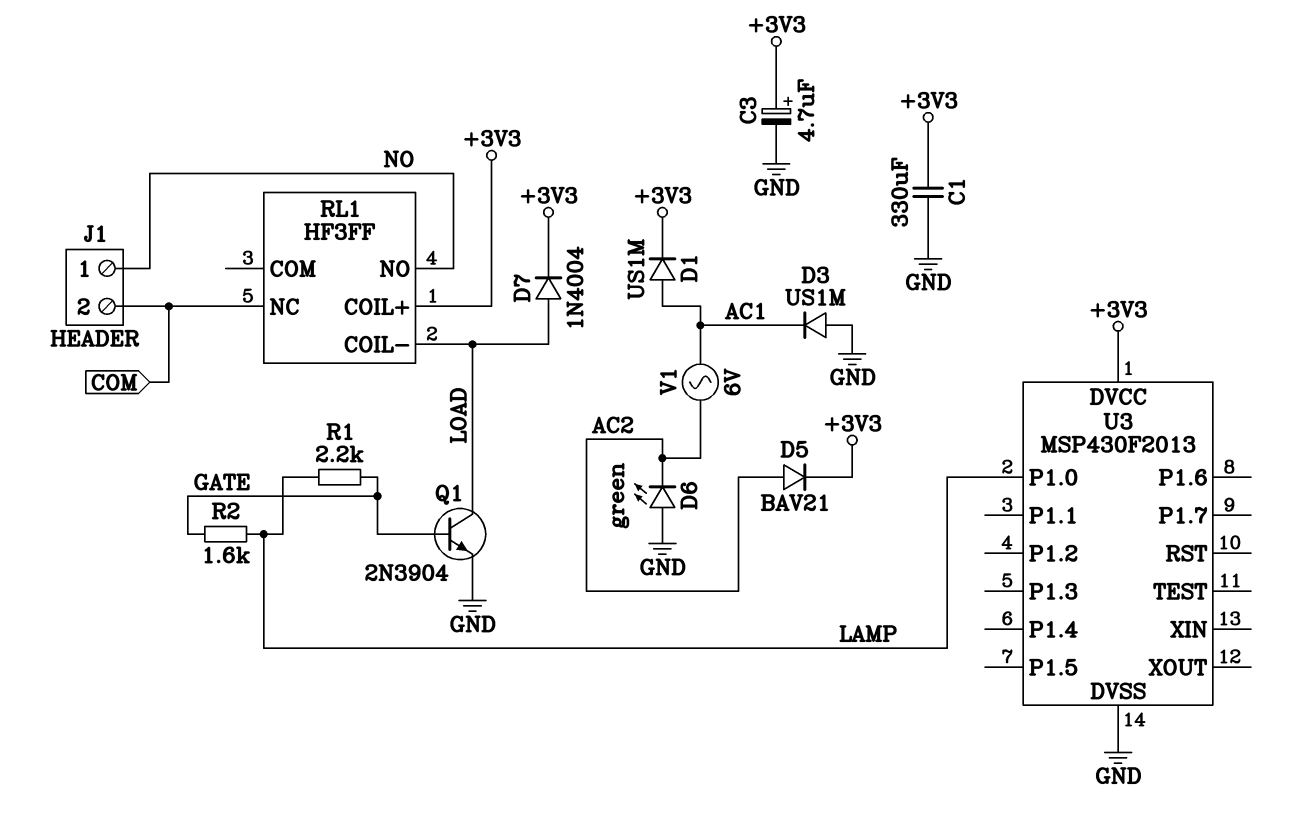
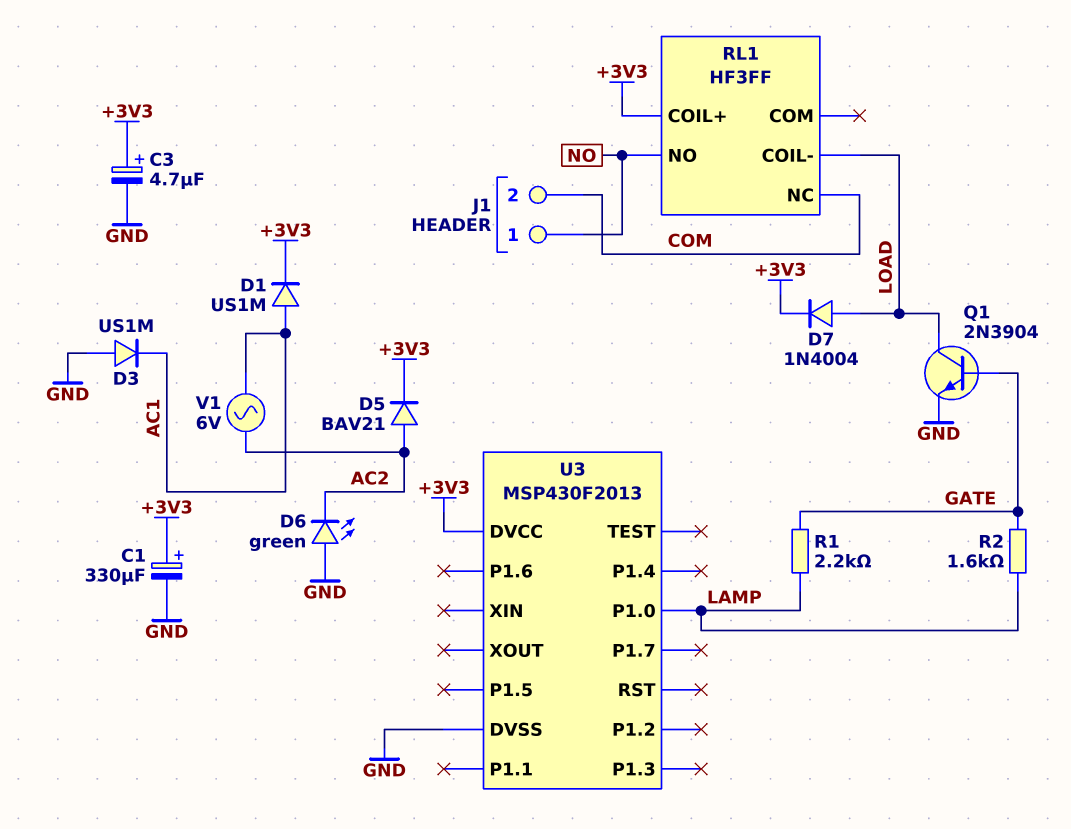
C1: 330uF (+3V3, GND) -> 330uF (plus +3V3, minus GND)

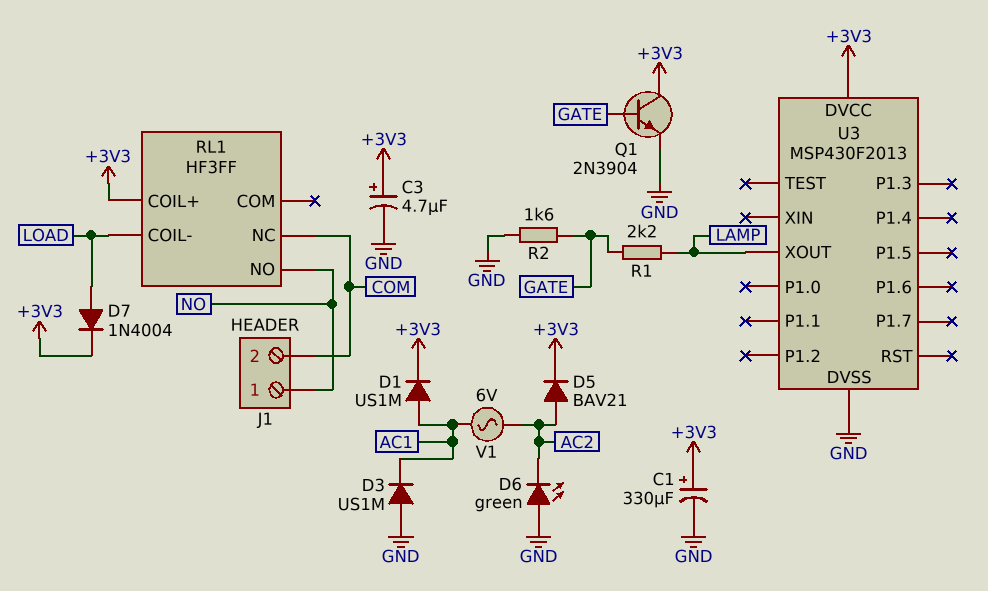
Q1: NPN 2N3904 (B GATE, C LOAD, E GND) -> NPN 2N3904 (B GATE, C +3V3, E GND)
R2: 1.6k (GATE, LAMP) -> 1.6k (GATE, GND)
U3 pin P1.0: LAMP -> none
U3 pin XOUT: none -> LAMP

